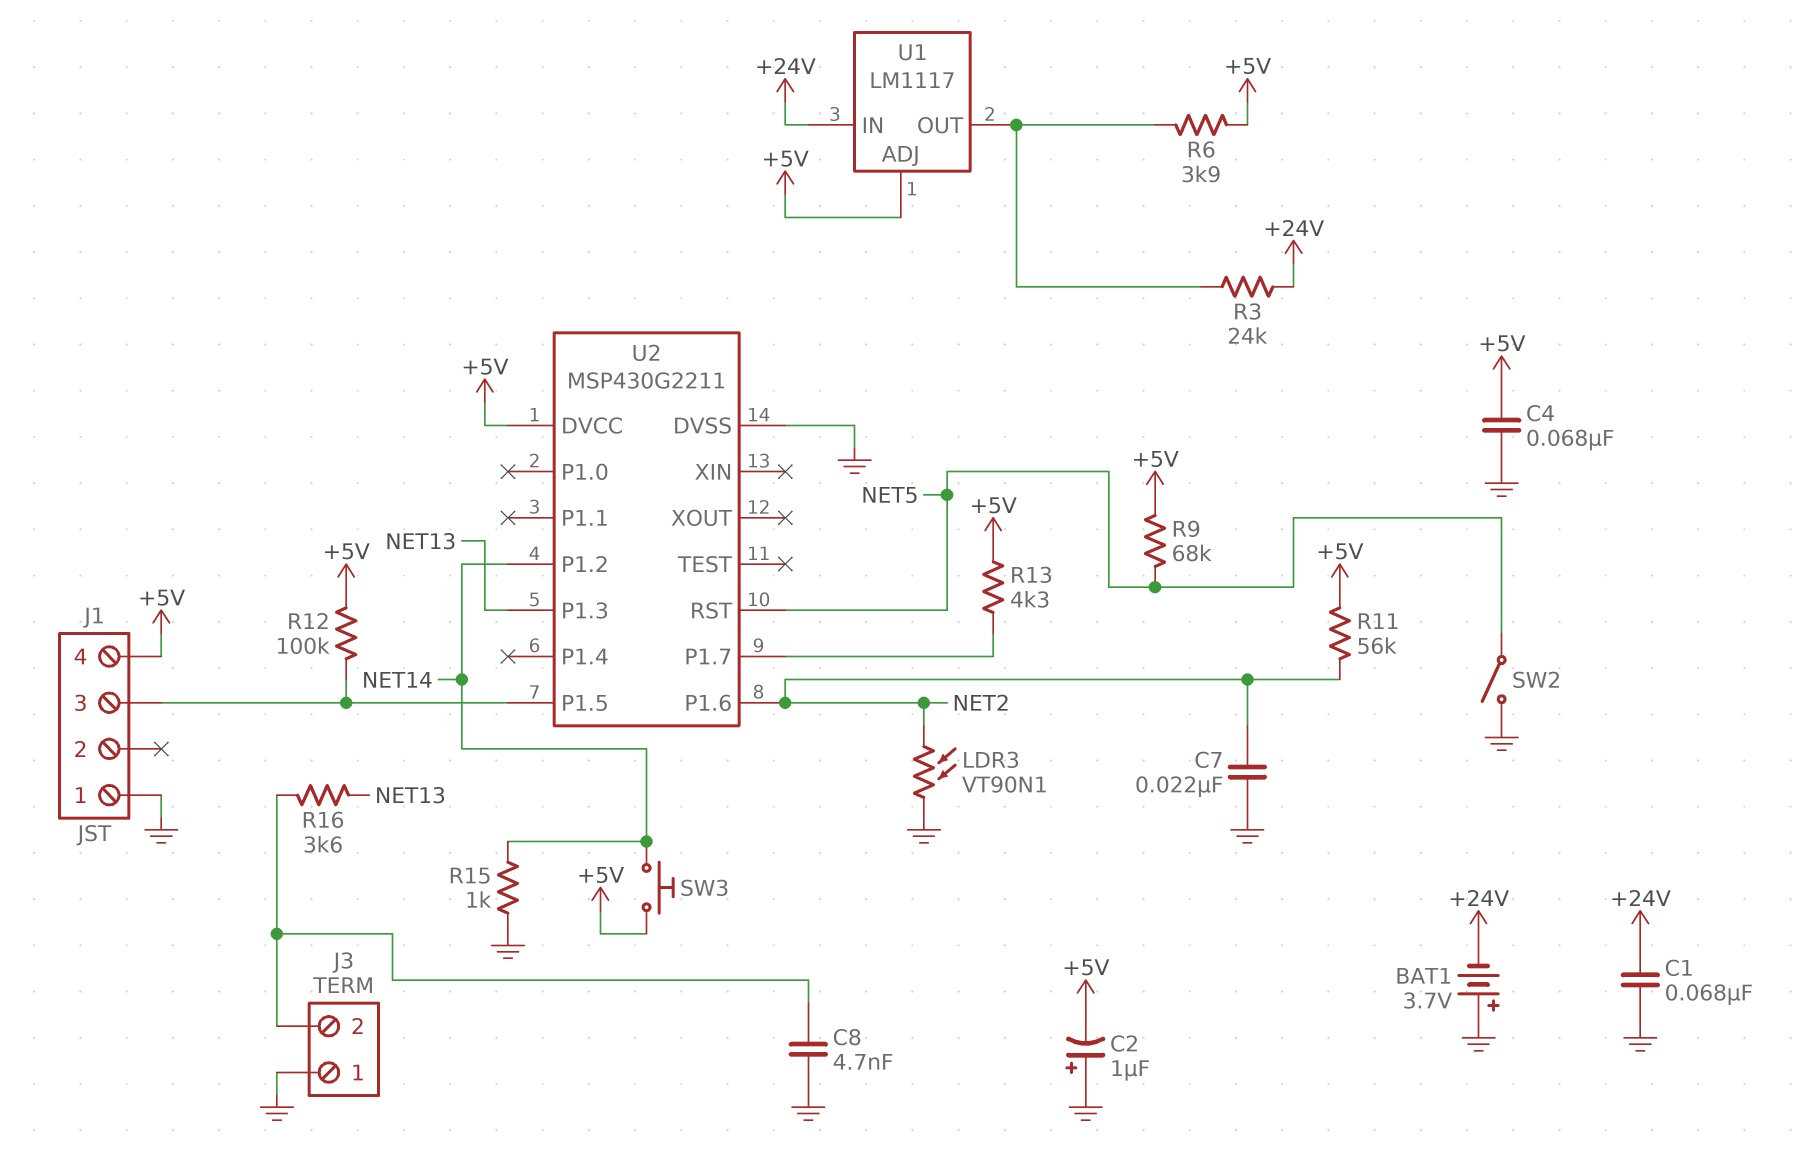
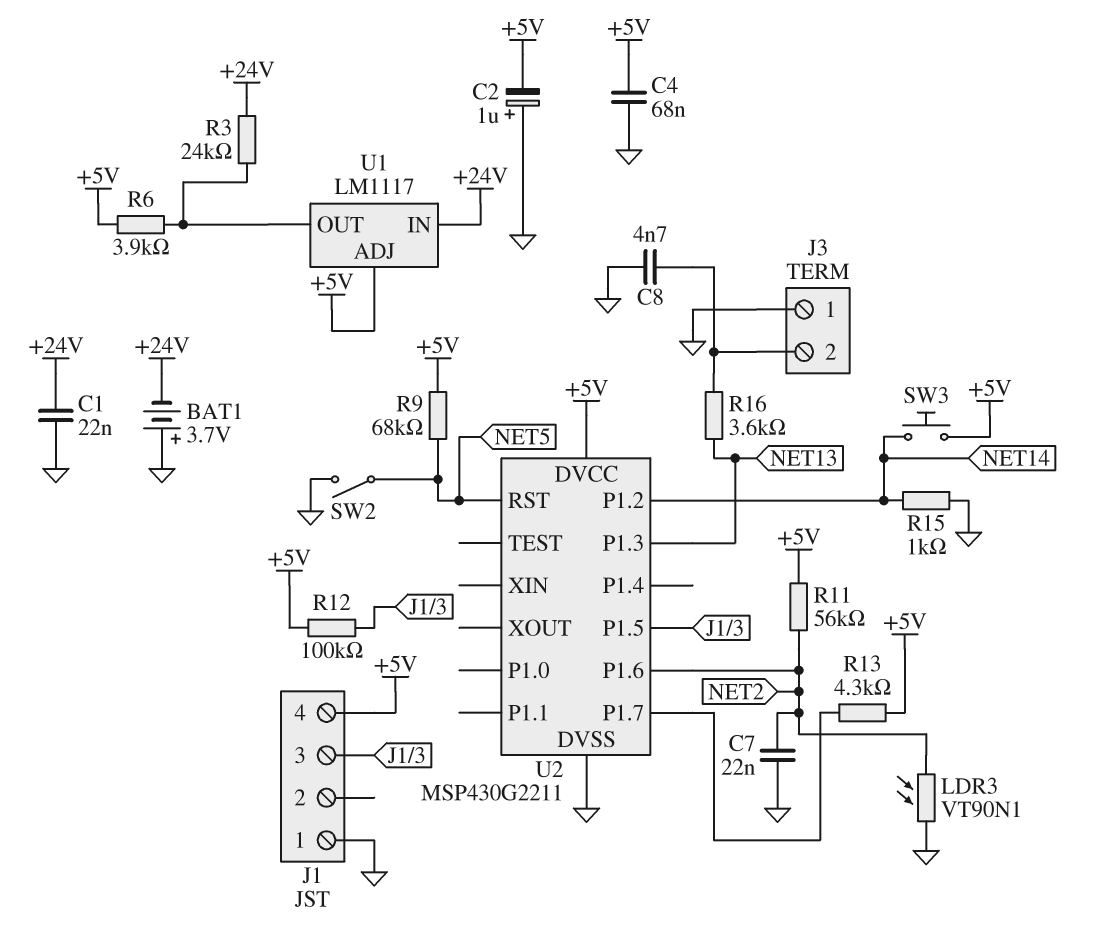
C1: 68nF (+24V, GND) -> 22nF (+24V, GND)

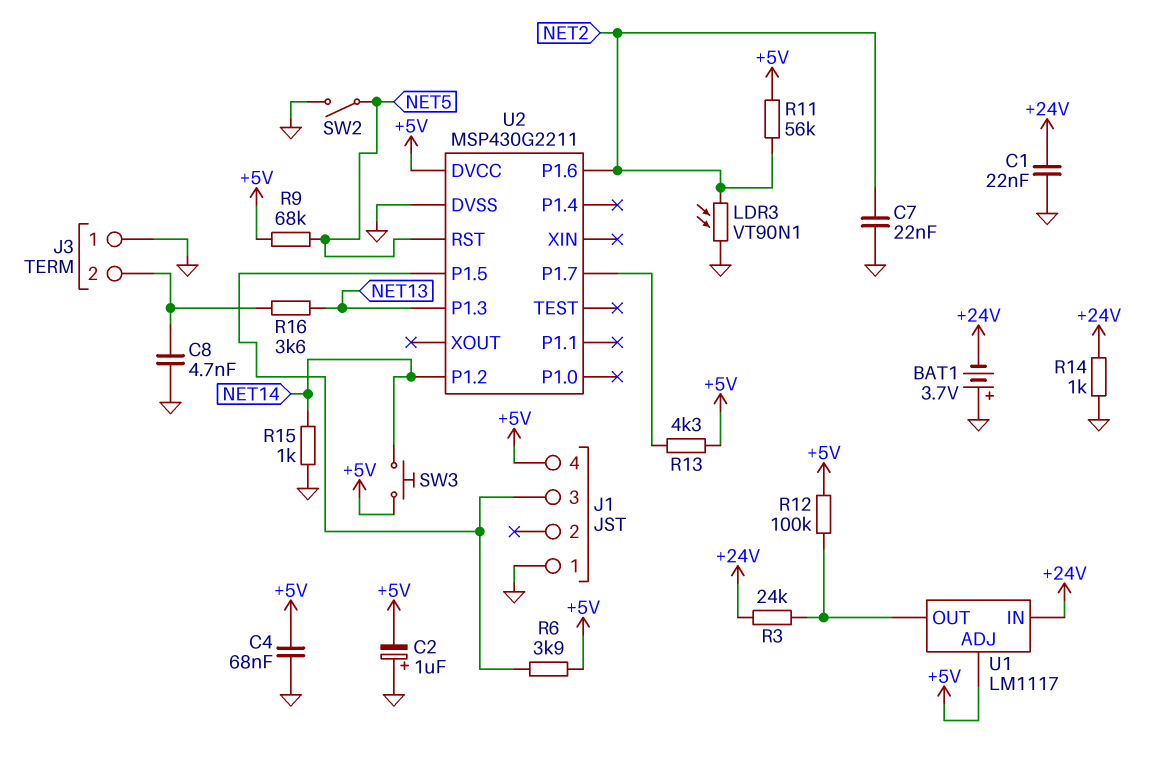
R6: 3.9k (+5V, U1/OUT) -> 3.9k (+5V, J1/3)
R12: 100k (+5V, J1/3) -> 100k (+5V, U1/OUT)
R14: none -> 1k (+24V, GND)

